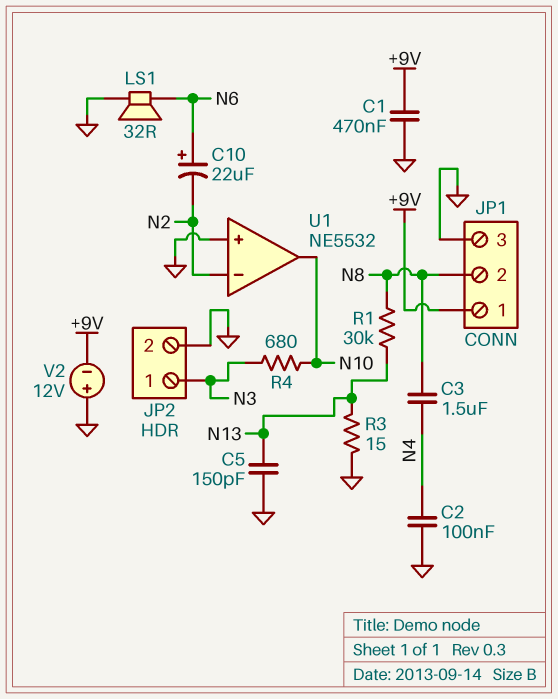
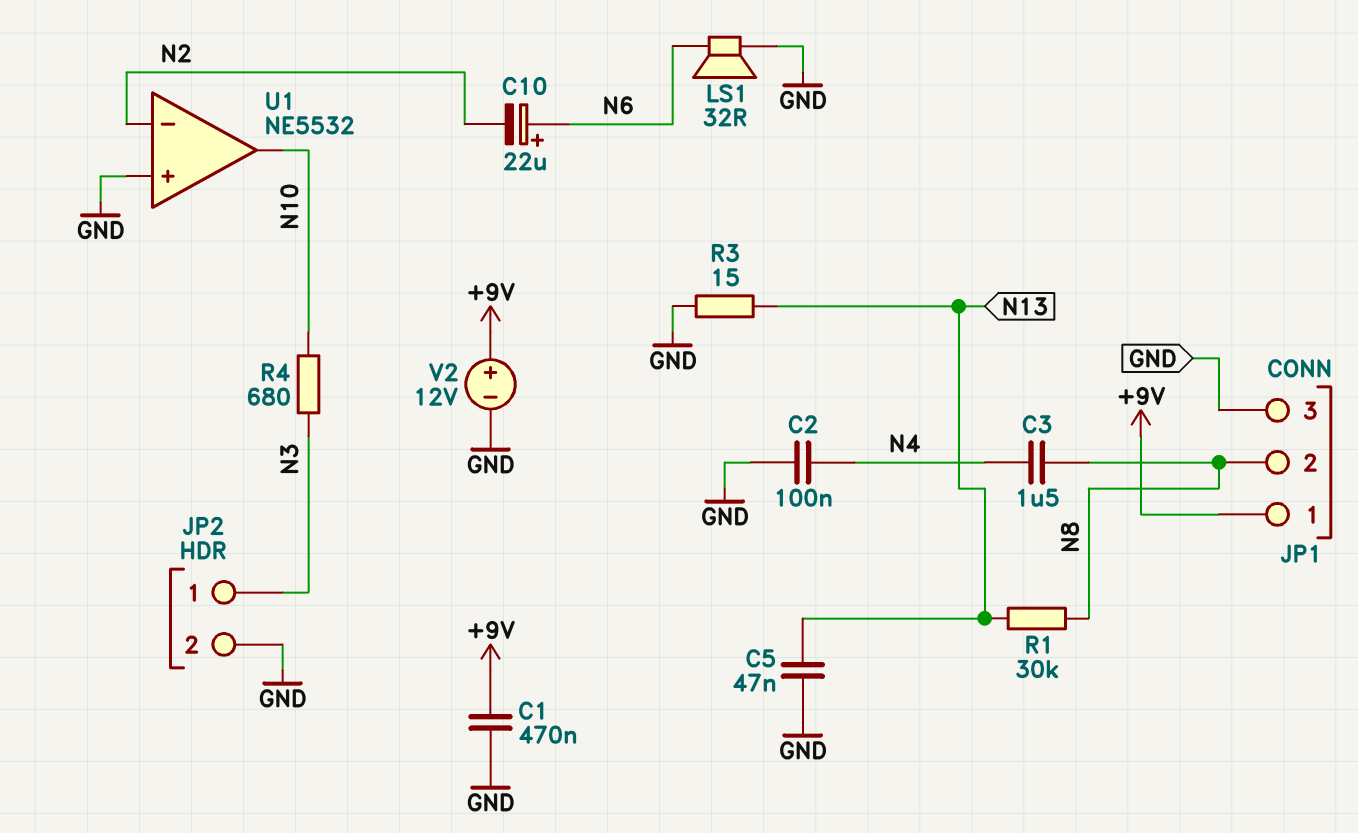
C5: 150pF (GND, N13) -> 47nF (GND, N13)
V2: 12V (plus GND, minus +9V) -> 12V (plus +9V, minus GND)

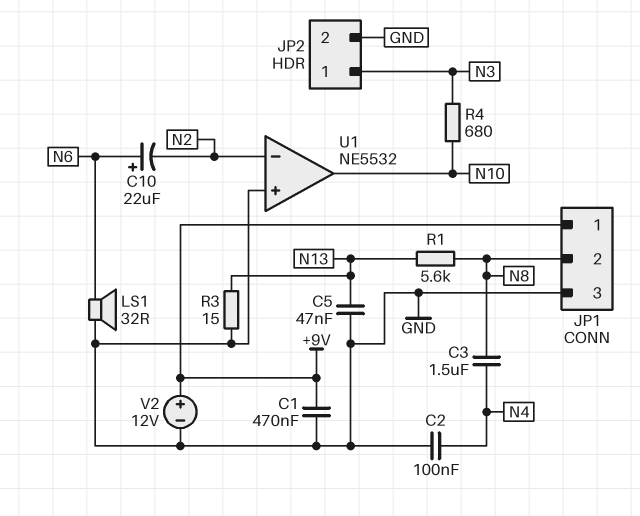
R1: 30k (N8, N13) -> 5.6k (N8, N13)

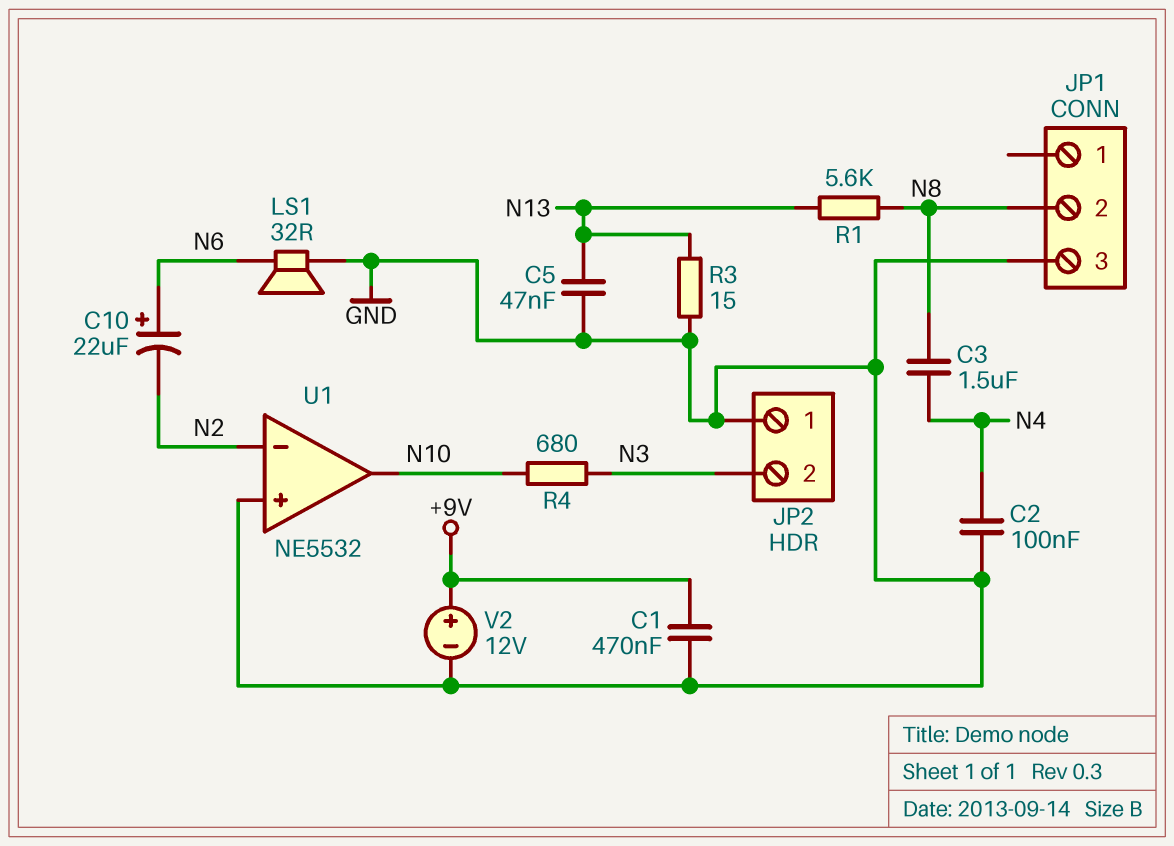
JP1 pin 1: +9V -> none
JP2 pin 1: N3 -> GND
JP2 pin 2: GND -> N3

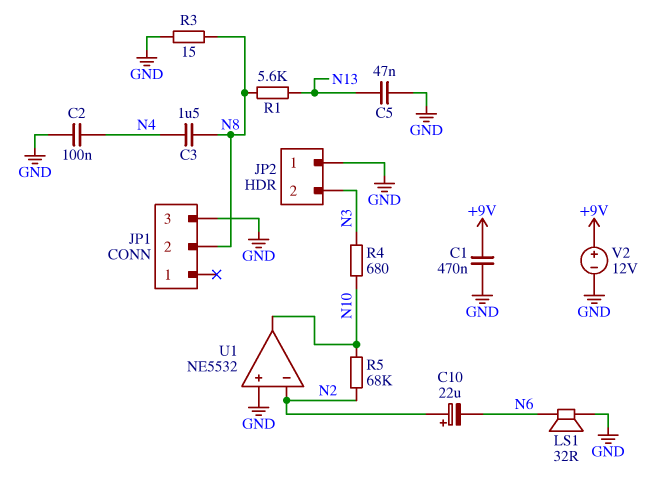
C10: 22uF (plus N6, minus N2) -> 22uF (plus N2, minus N6)
R3: 15 (GND, N13) -> 15 (GND, N8)
R5: none -> 68k (N2, N10)

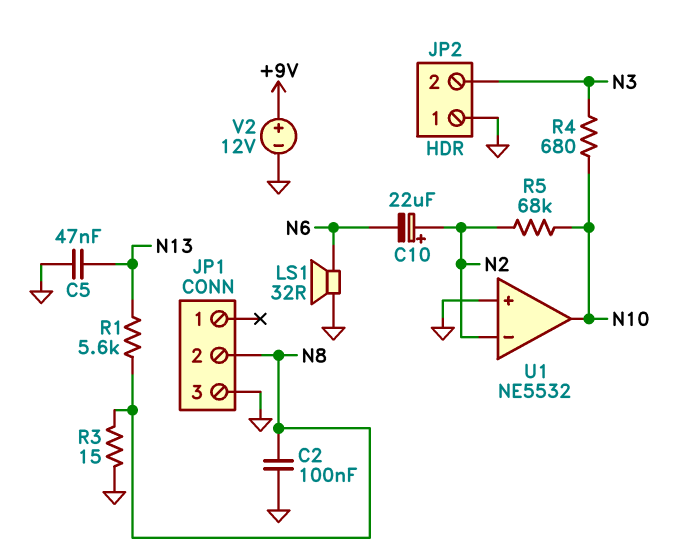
C1: 470nF (+9V, GND) -> none
C2: 100nF (GND, N4) -> 100nF (GND, N8)
C3: 1.5uF (N4, N8) -> none

